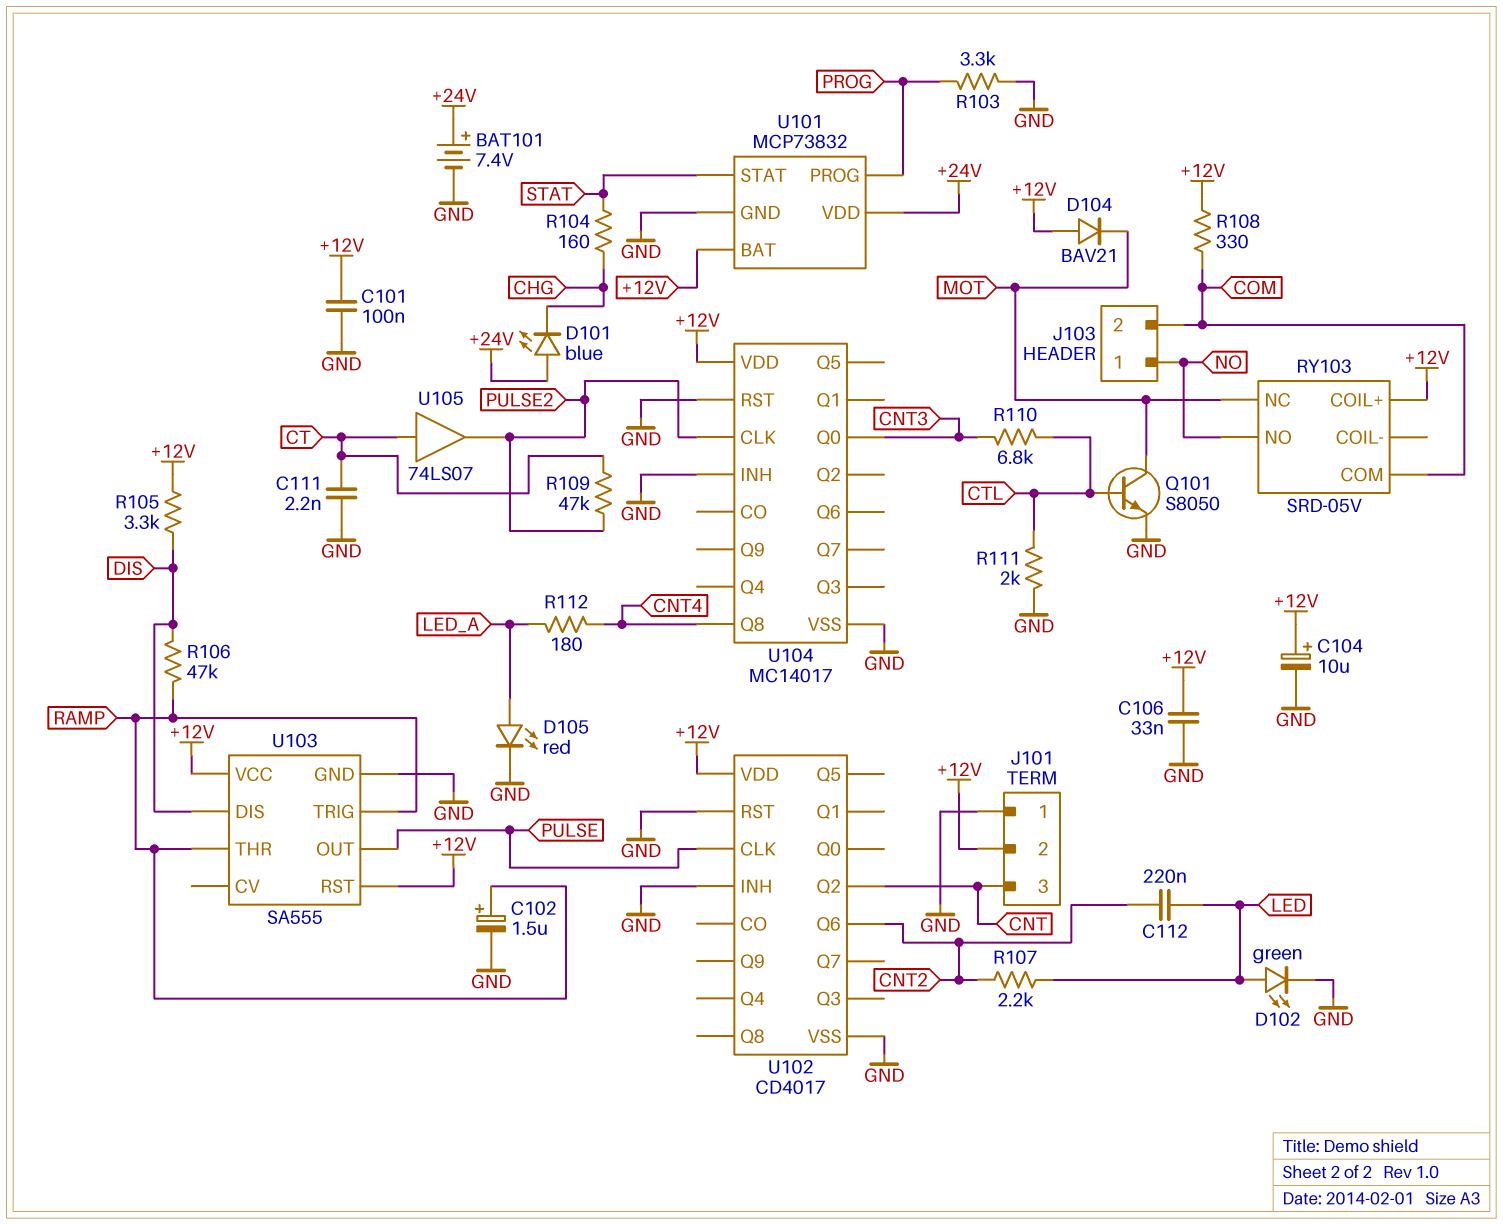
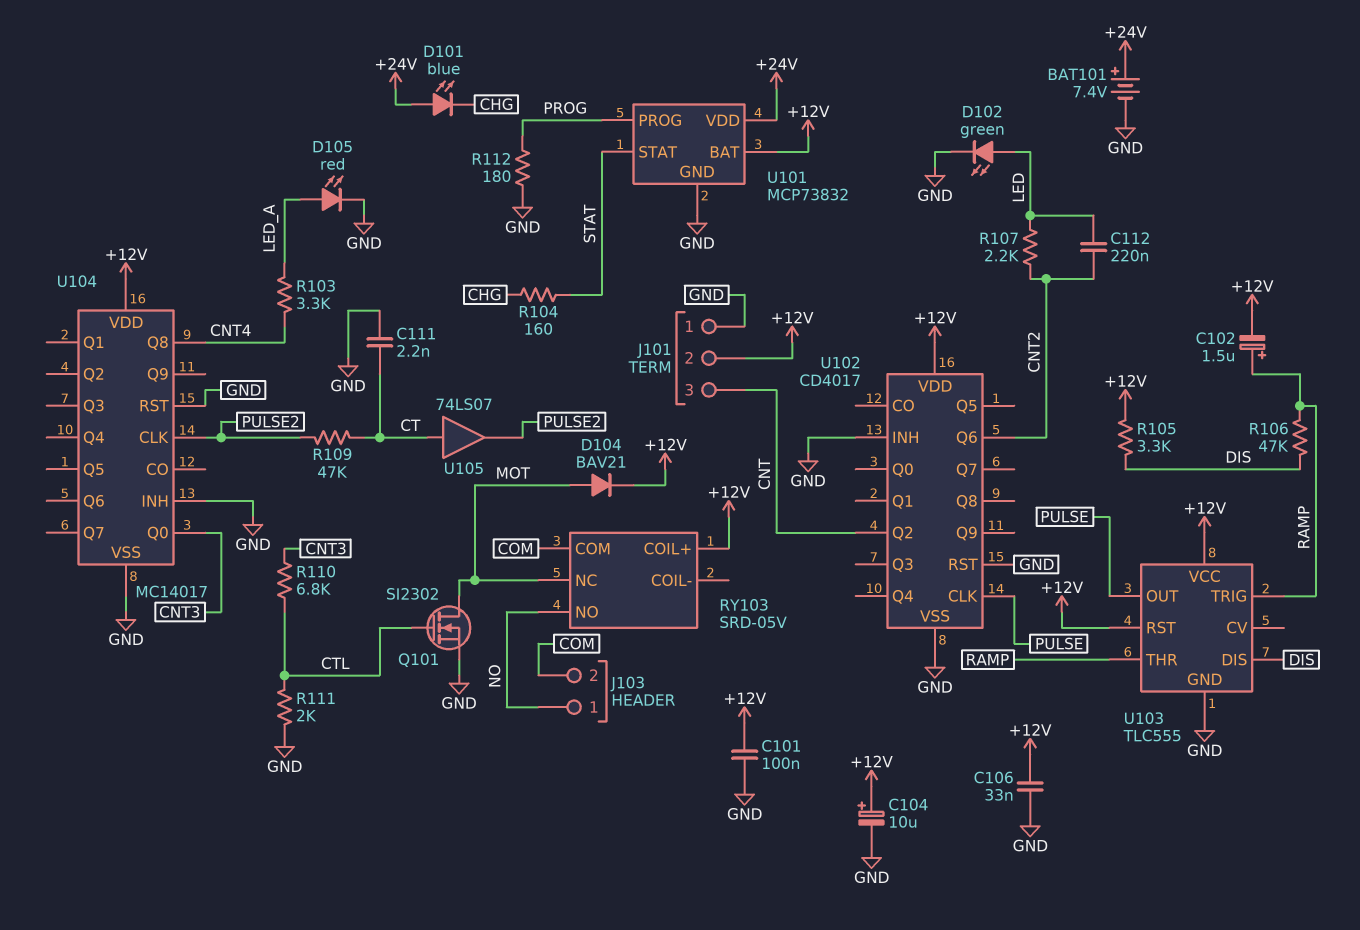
C102: 1.5uF (plus RAMP, minus GND) -> 1.5uF (plus RAMP, minus +12V)
D104: diode BAV21 (A +12V, K MOT) -> diode BAV21 (A MOT, K +12V)
Q101: NPN S8050 (B CTL, C MOT, E GND) -> NMOS SI2302 (G CTL, D MOT, S GND)
R103: 3.3k (GND, PROG) -> 3.3k (CNT4, LED_A)
R108: 330 (+12V, COM) -> none
R112: 180 (CNT4, LED_A) -> 180 (GND, PROG)
U103: SA555 -> TLC555

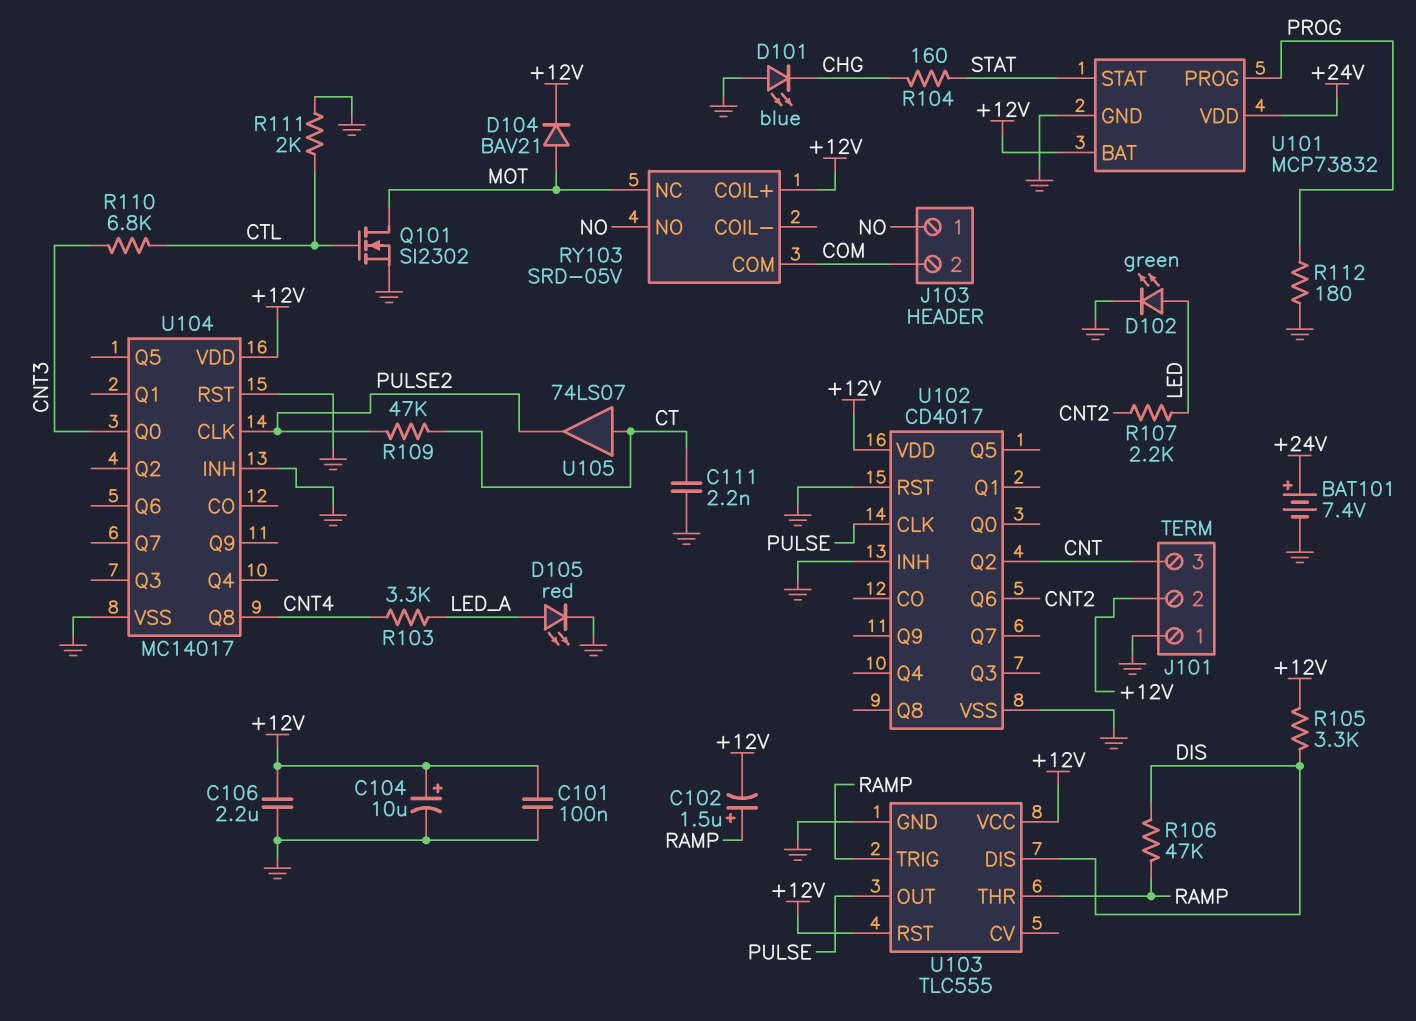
C106: 33nF (+12V, GND) -> 2.2uF (+12V, GND)
C112: 220nF (CNT2, LED) -> none
D101: LED blue (A +24V, K CHG) -> LED blue (A GND, K CHG)

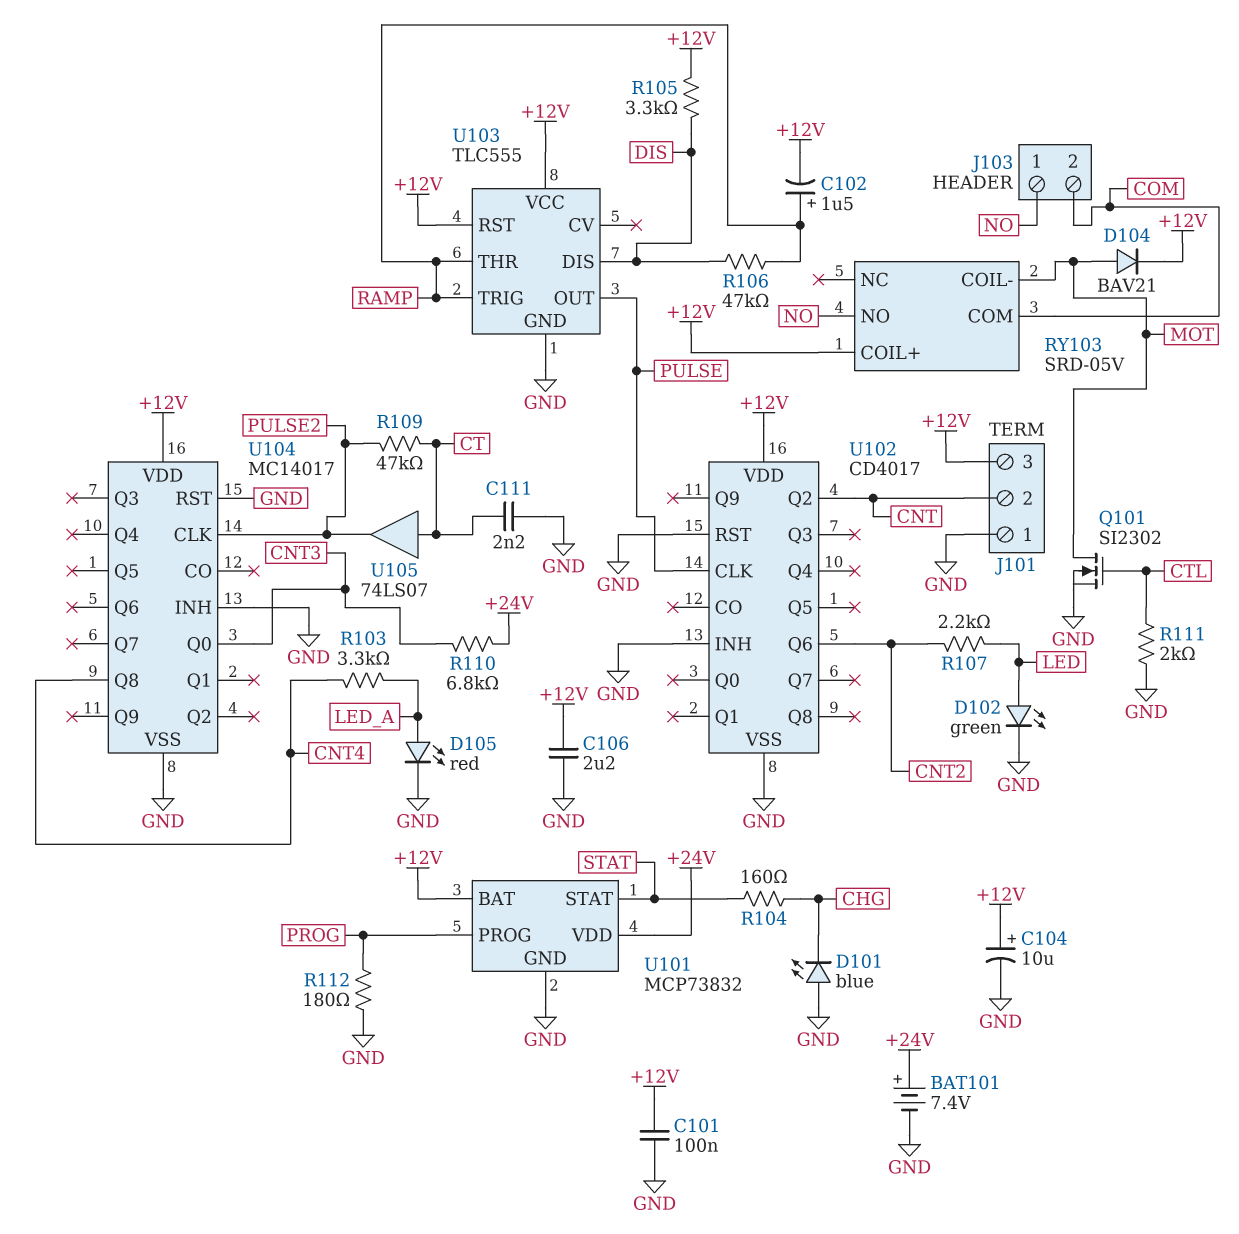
J101 pin 2: +12V -> CNT
J101 pin 3: CNT -> +12V
R110: 6.8k (CNT3, CTL) -> 6.8k (+24V, CNT3)
RY103 pin COIL-: none -> MOT
RY103 pin NC: MOT -> none

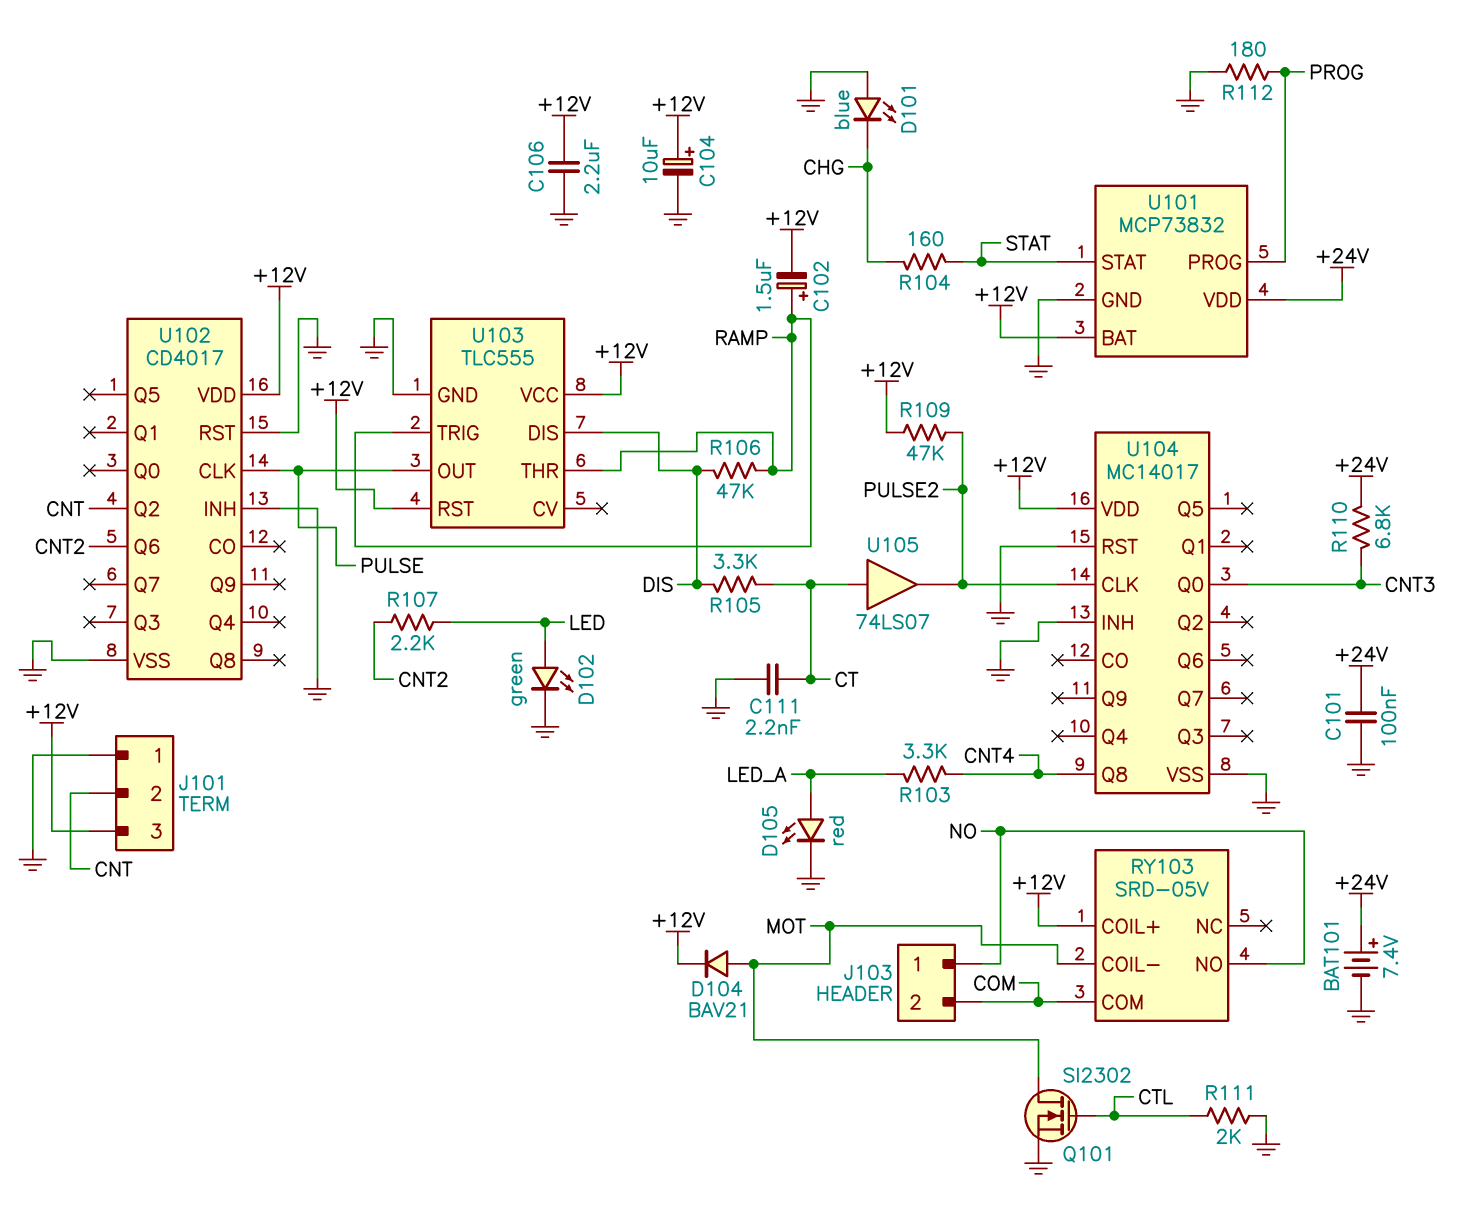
C101: 100nF (+12V, GND) -> 100nF (+24V, GND)
R105: 3.3k (+12V, DIS) -> 3.3k (CT, DIS)
R109: 47k (CT, PULSE2) -> 47k (+12V, PULSE2)

